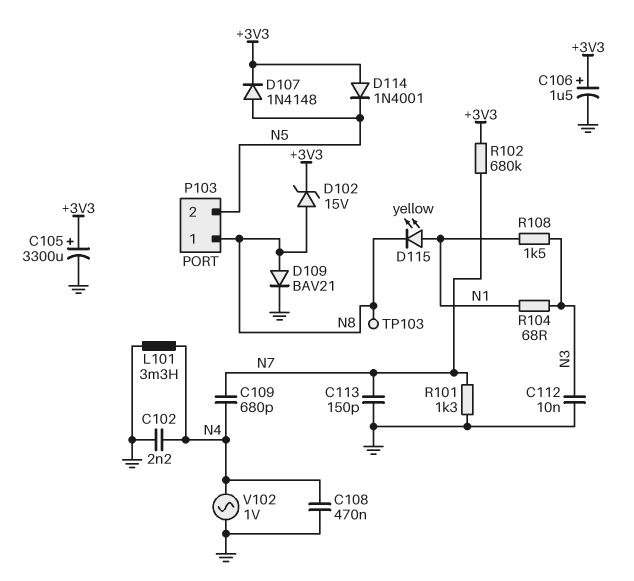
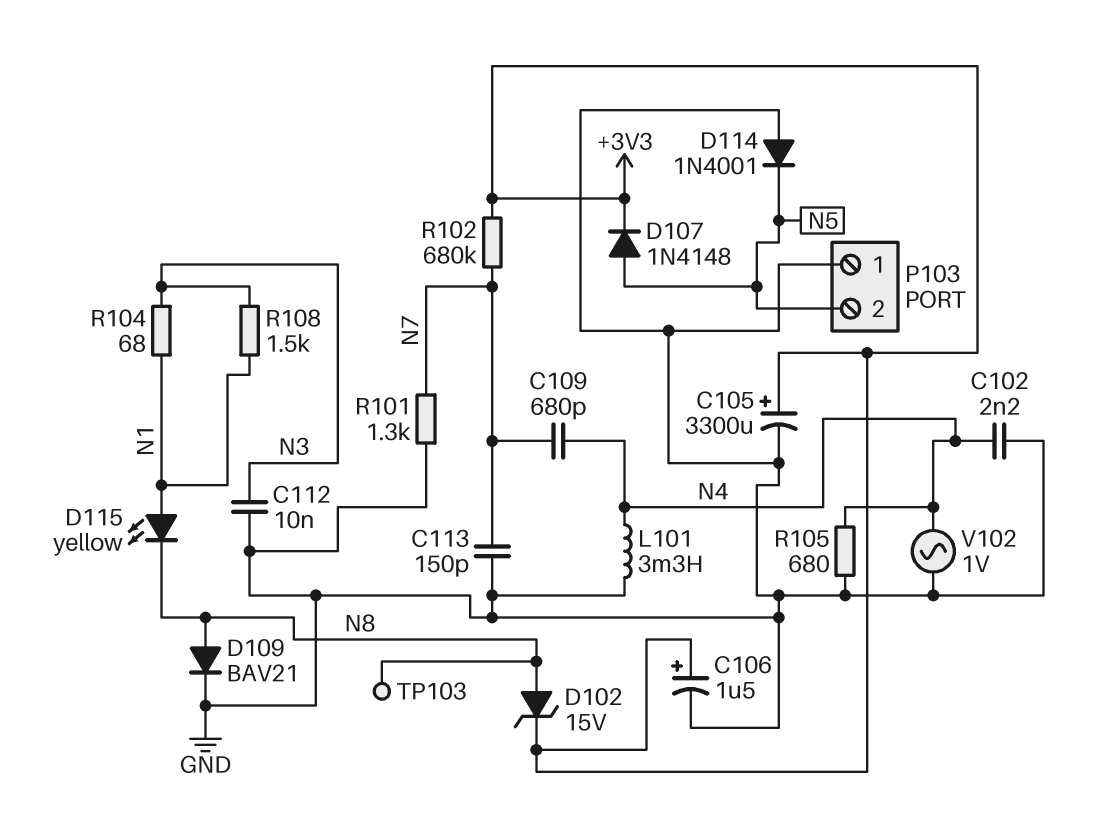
C108: 470nF (GND, N4) -> none
D114: diode 1N4001 (A +3V3, K N5) -> diode 1N4001 (A GND, K N5)
P103 pin 1: N8 -> GND
R105: none -> 680 (GND, N4)

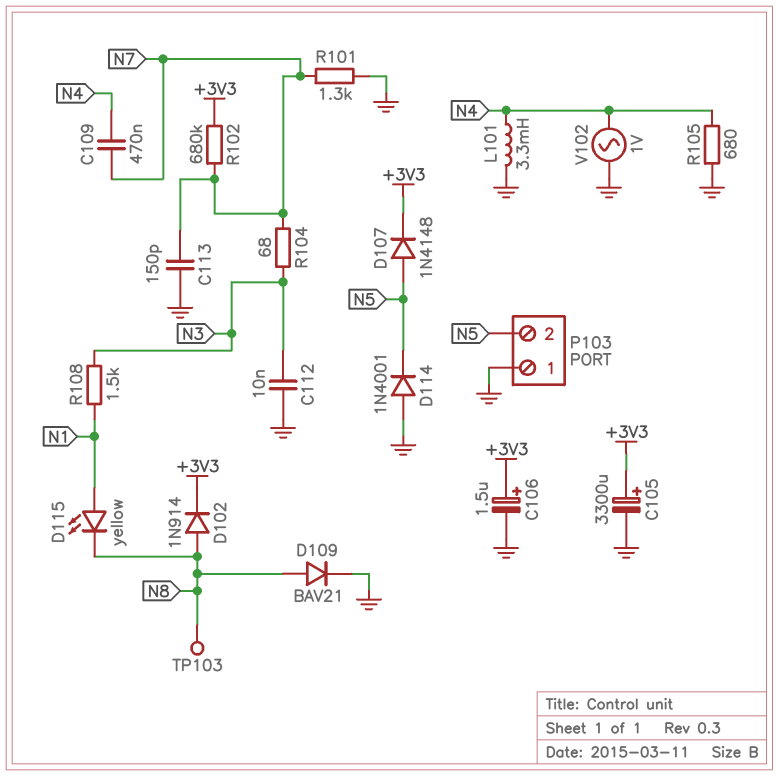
C102: 2.2nF (GND, N4) -> none
C109: 680pF (N4, N7) -> 470nF (N4, N7)
D102: zener 15V (A N8, K +3V3) -> diode 1N914 (A N8, K +3V3)
R104: 68 (N1, N3) -> 68 (N3, N7)

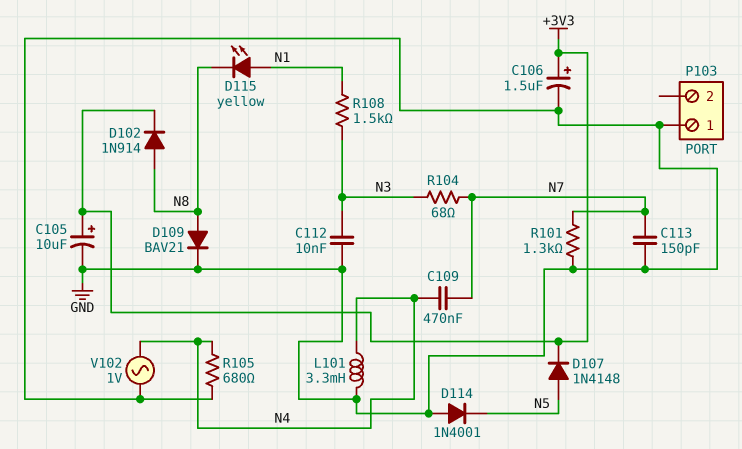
C105: 3300uF (plus +3V3, minus GND) -> 10uF (plus +3V3, minus GND)
P103 pin 2: N5 -> none
R102: 680k (+3V3, N7) -> none
TP103: test point (N8) -> none

